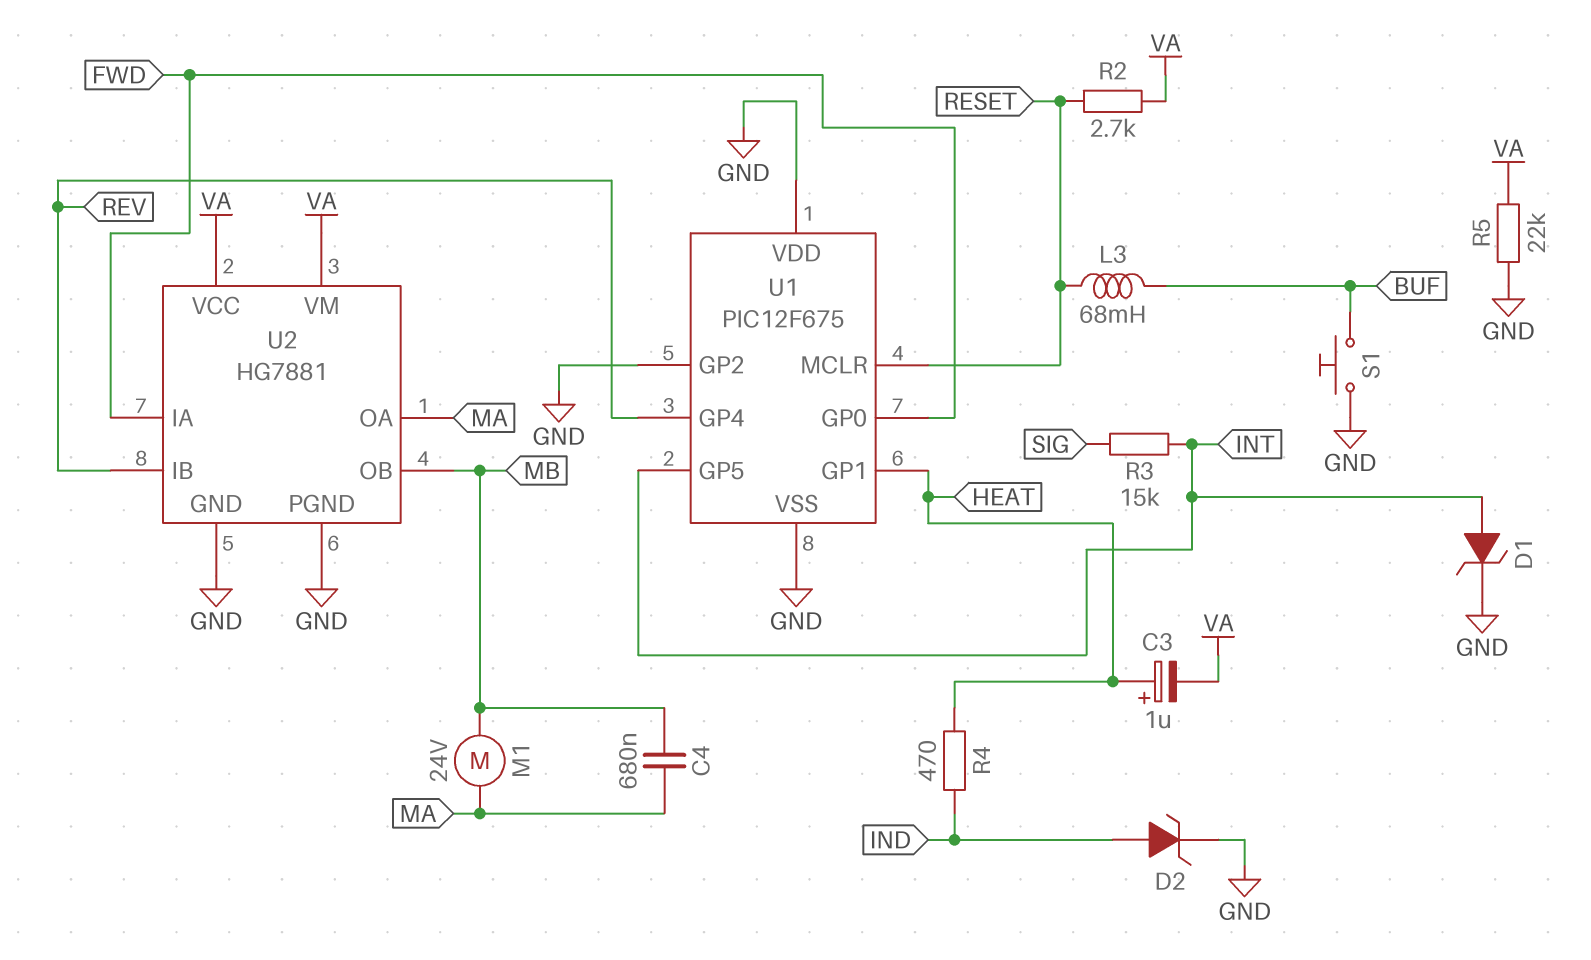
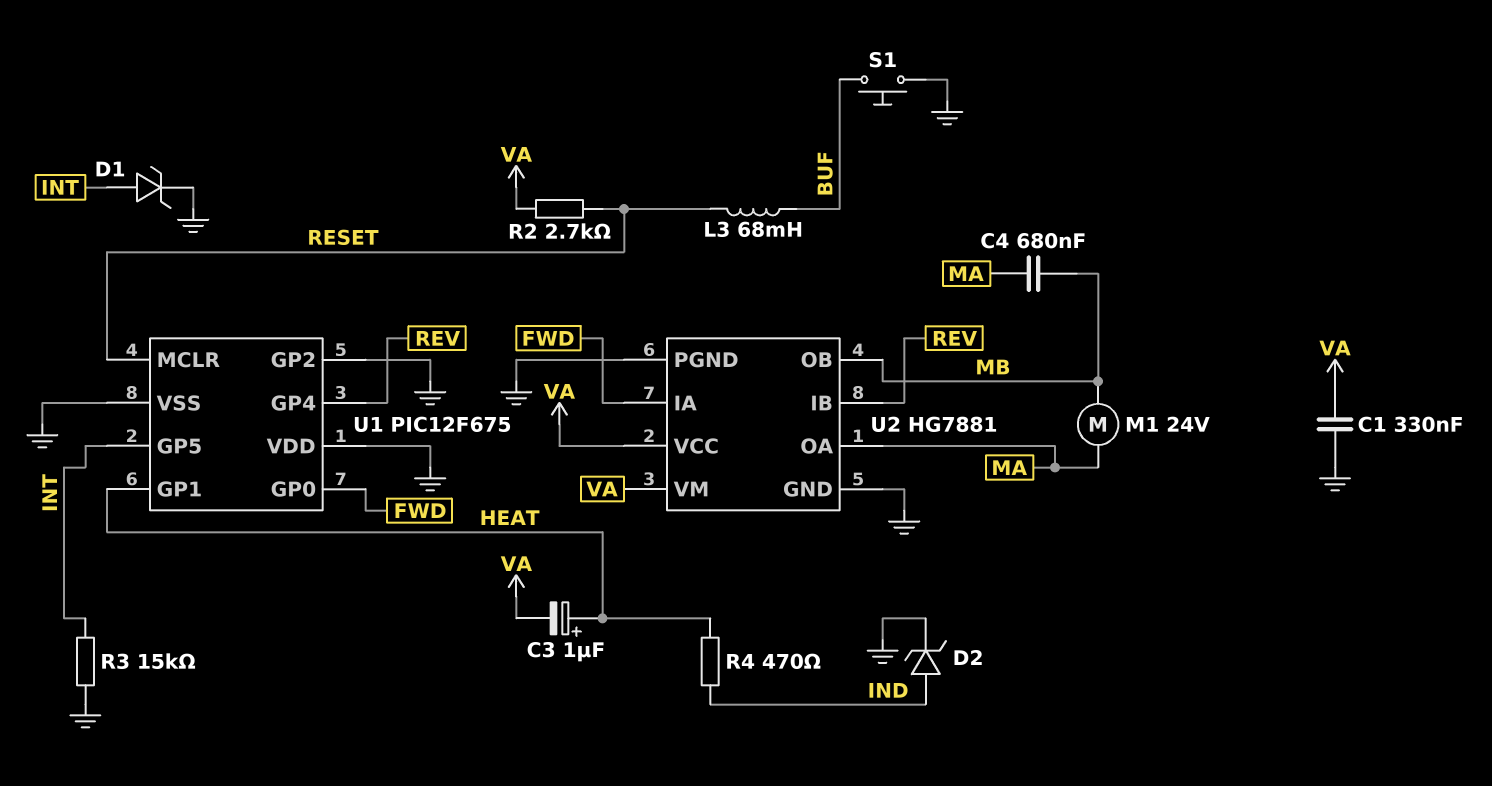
C1: none -> 330nF (GND, VA)
R3: 15k (INT, SIG) -> 15k (GND, INT)
R5: 22k (GND, VA) -> none

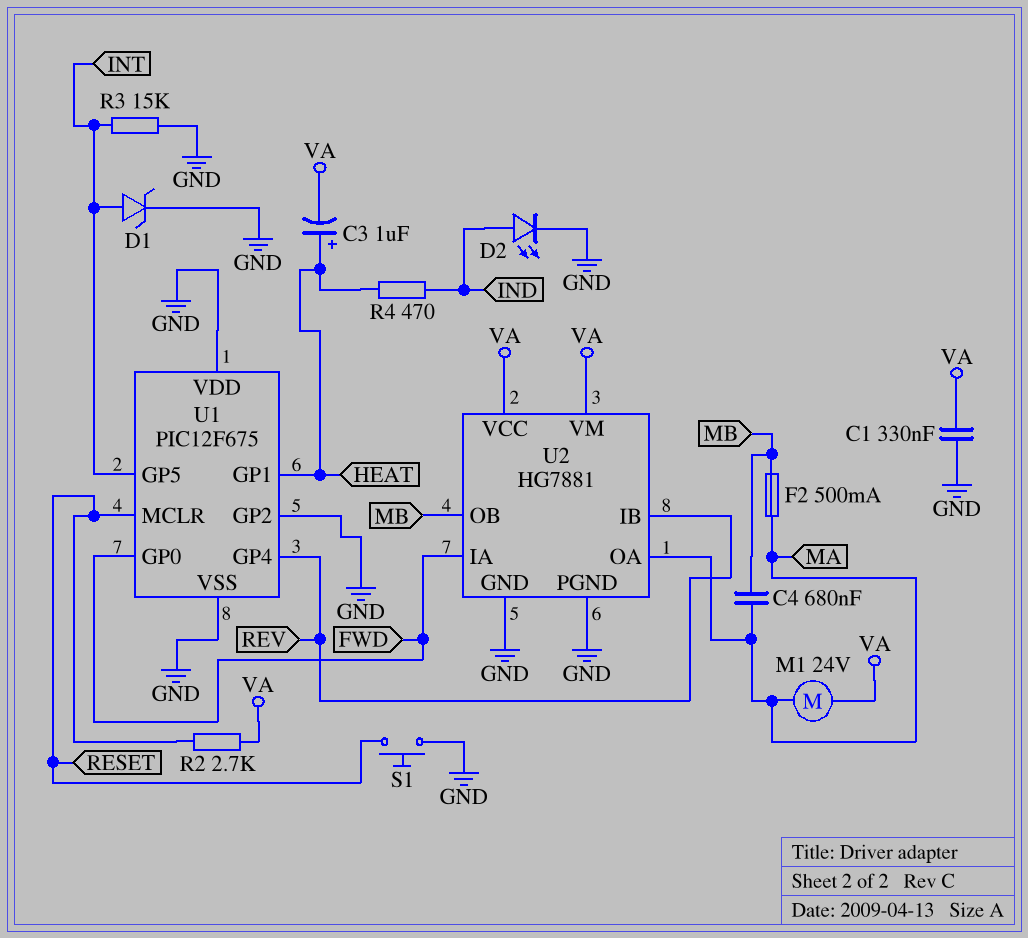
D2: zener (A IND, K GND) -> LED (A IND, K GND)
F2: none -> 500mA (MA, MB)
L3: 68mH (BUF, RESET) -> none
M1: motor 24V (MA, MB) -> motor 24V (MA, VA)
S1: button (BUF, GND) -> button (GND, RESET)

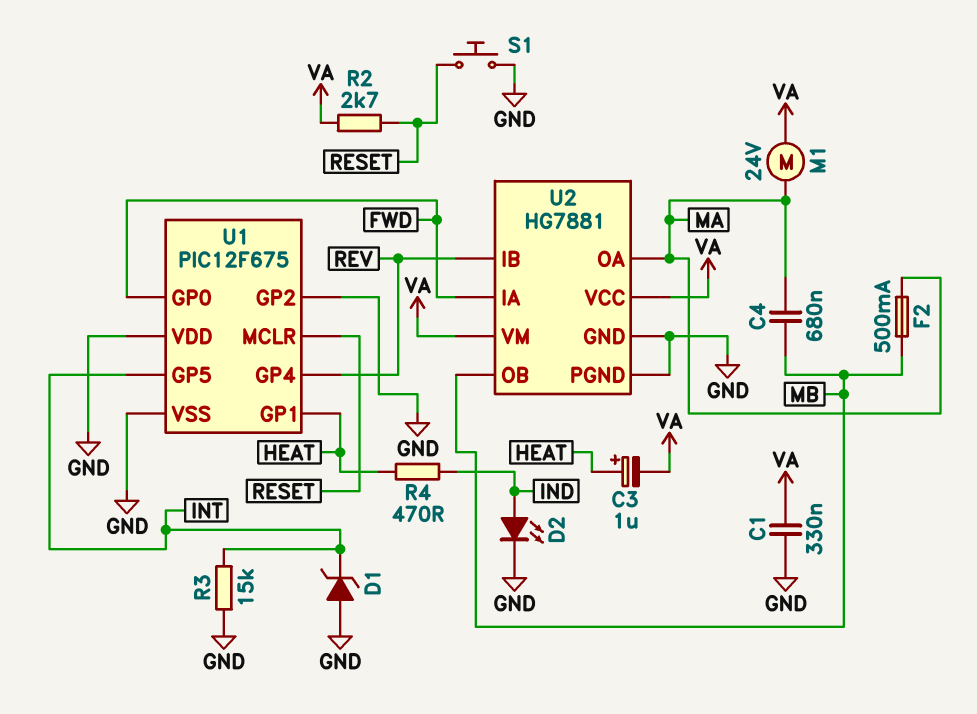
D1: zener (A INT, K GND) -> zener (A GND, K INT)

